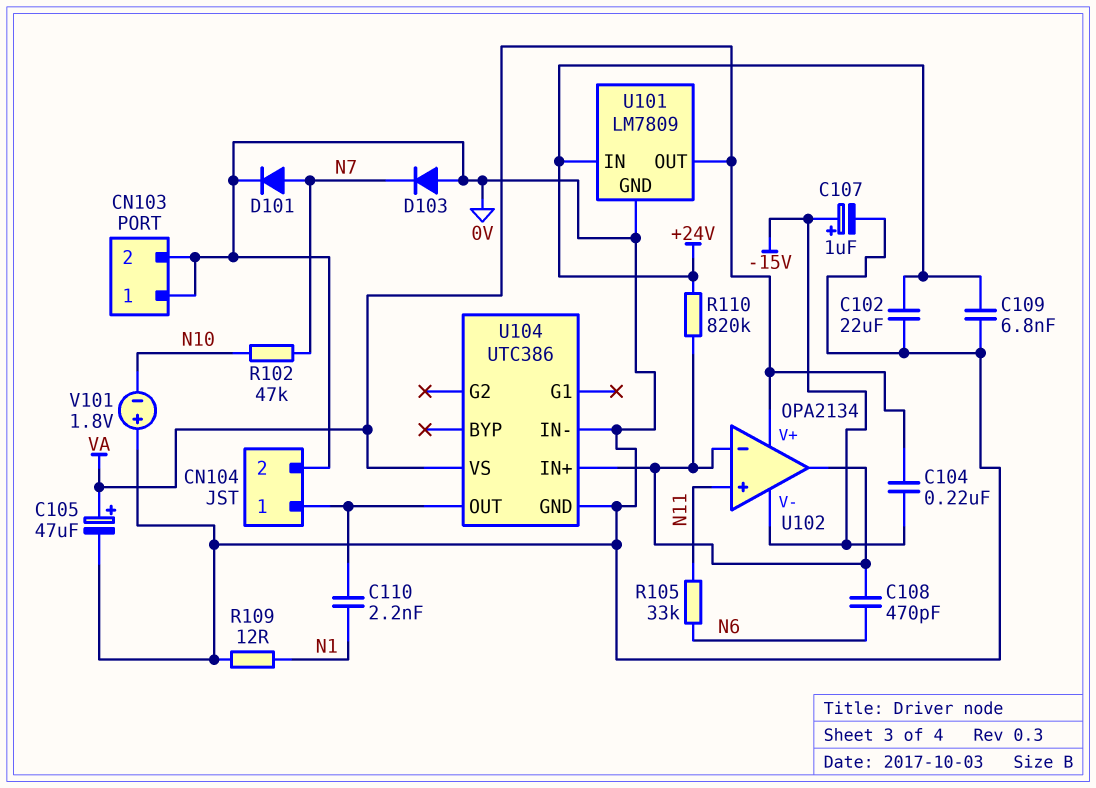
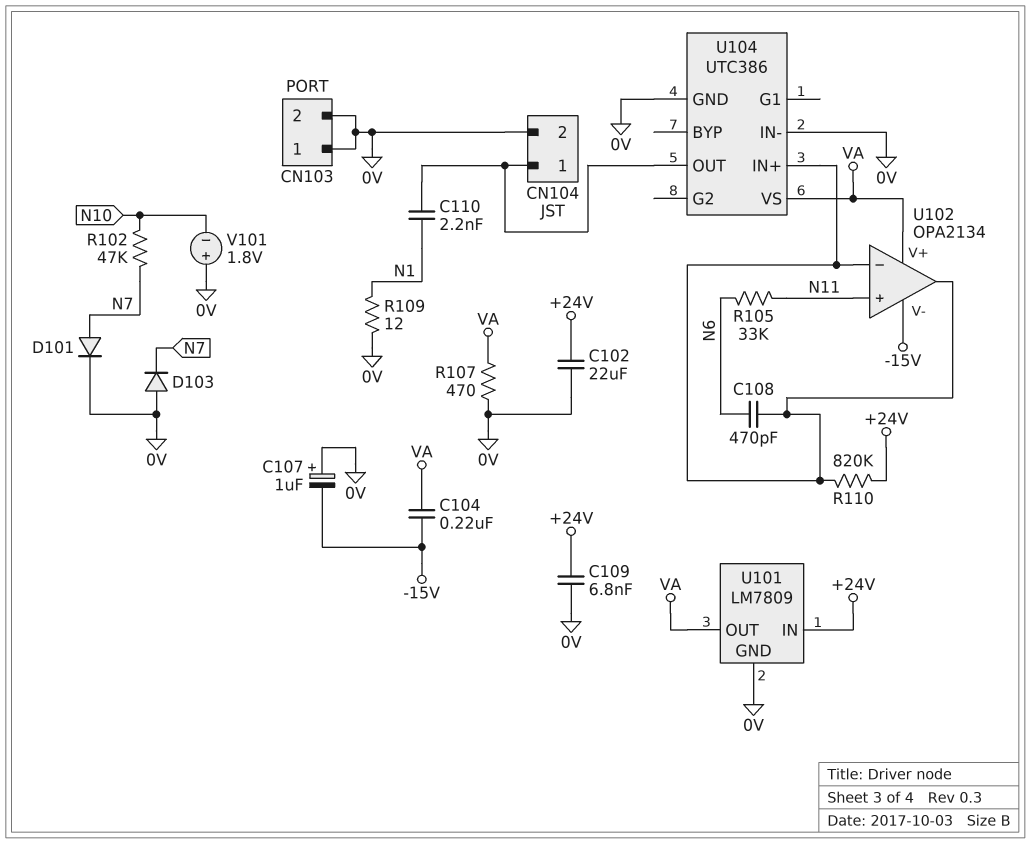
C105: 47uF (plus VA, minus 0V) -> none
C107: 1uF (plus -15V, minus 0V) -> 1uF (plus 0V, minus -15V)
R107: none -> 470 (0V, VA)

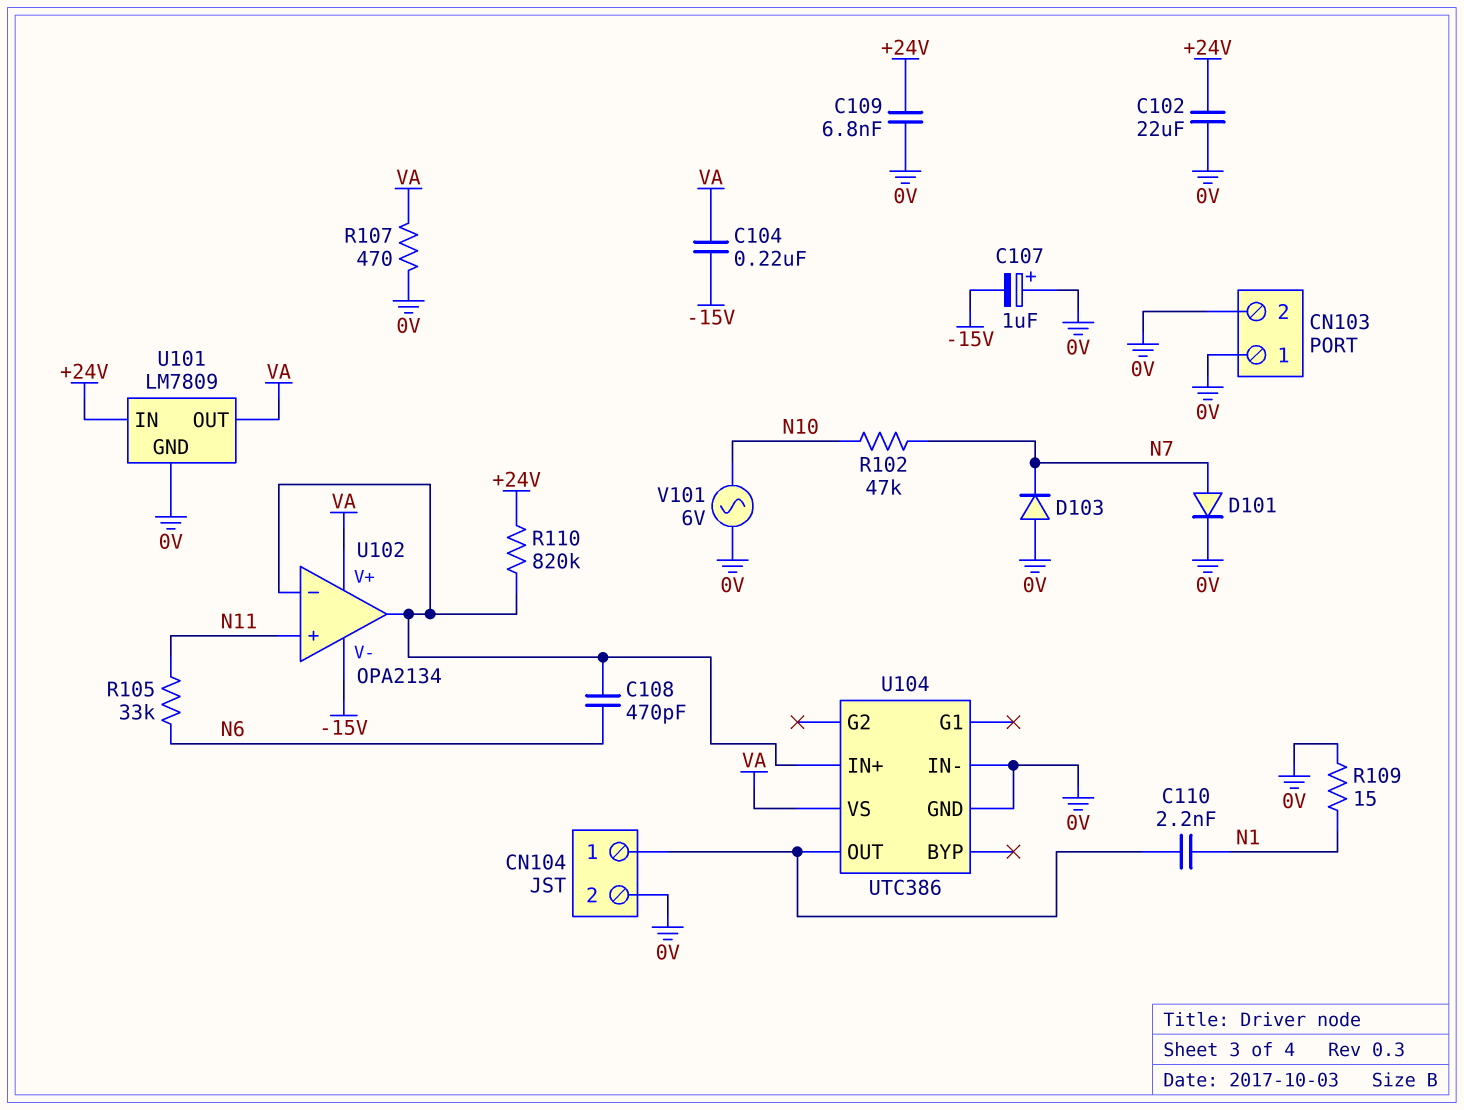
R109: 12 (0V, N1) -> 15 (0V, N1)
V101: 1.8V (plus 0V, minus N10) -> AC 6V (0V, N10)

